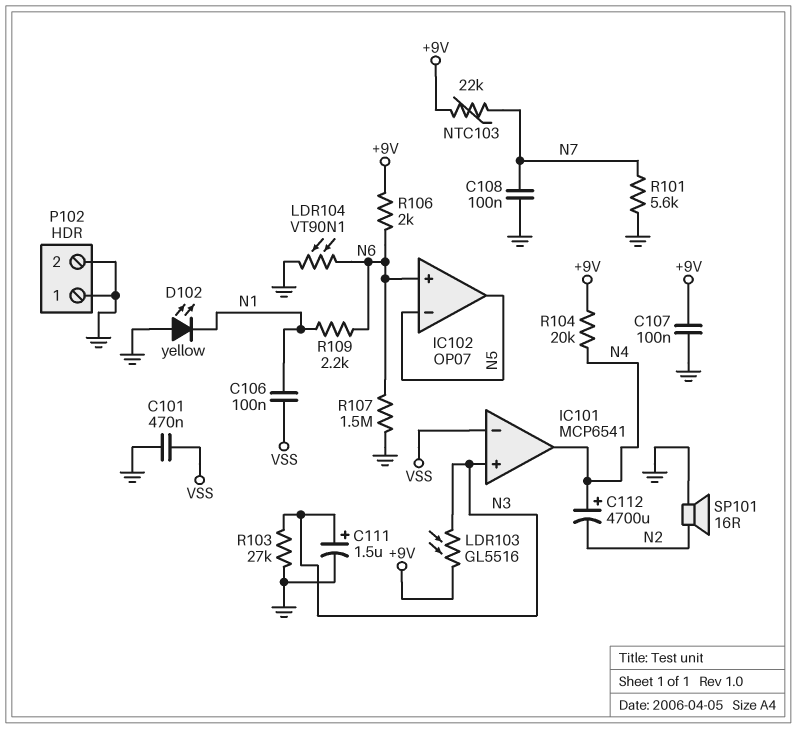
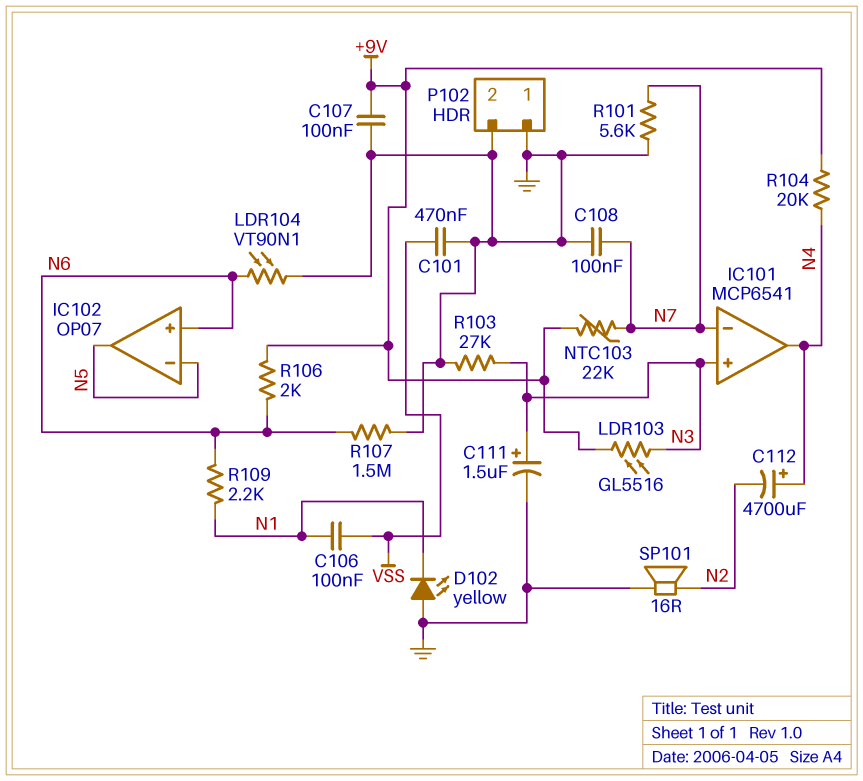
IC101 pin in-: VSS -> N7

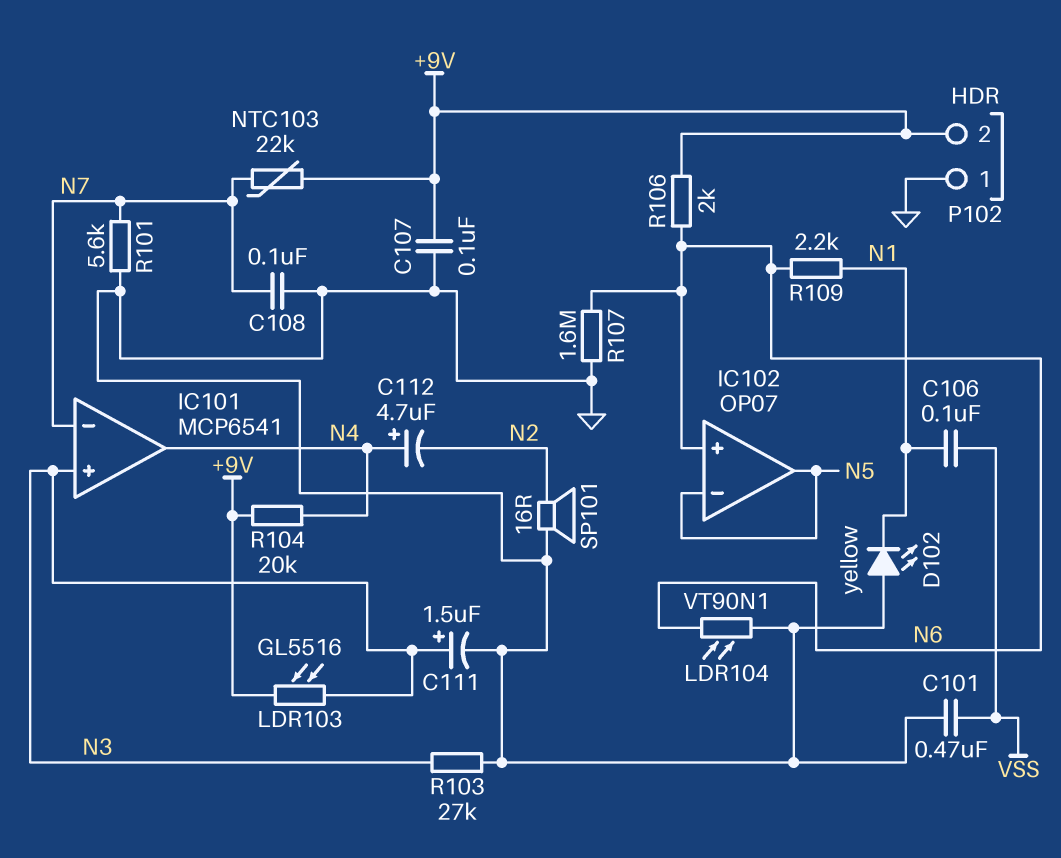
C112: 4700uF (plus N4, minus N2) -> 4.7uF (plus N4, minus N2)
P102 pin 2: GND -> +9V
R107: 1.5M (GND, N6) -> 1.6M (GND, N6)

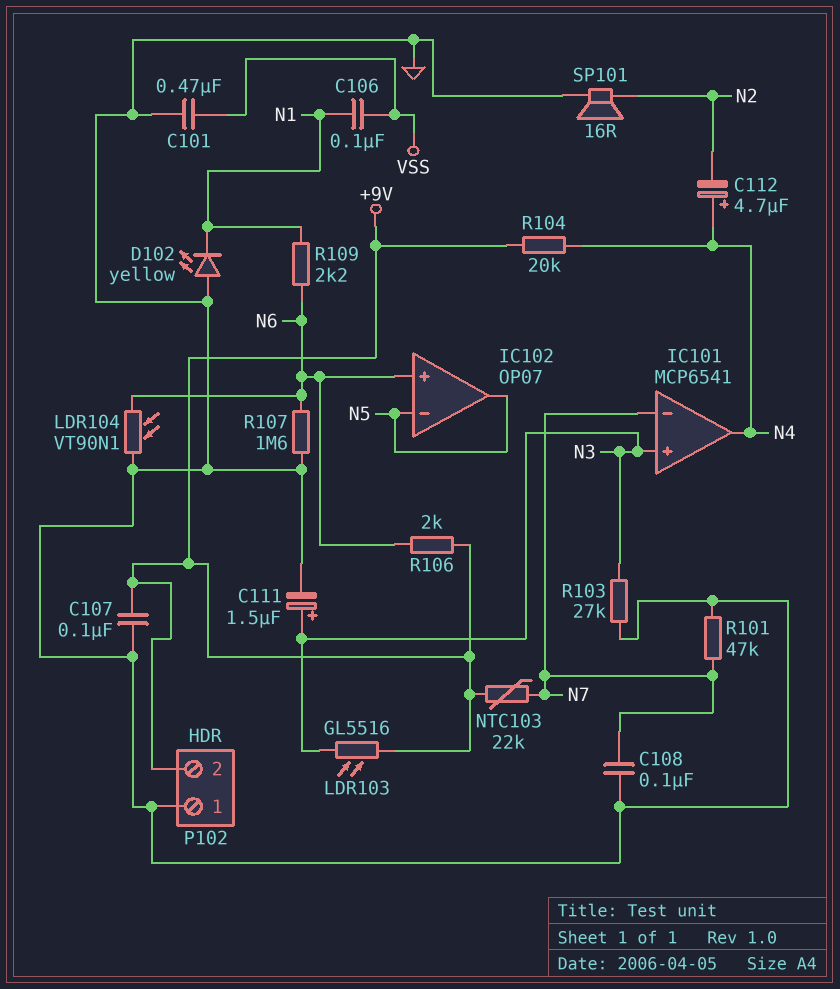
R101: 5.6k (GND, N7) -> 47k (GND, N7)

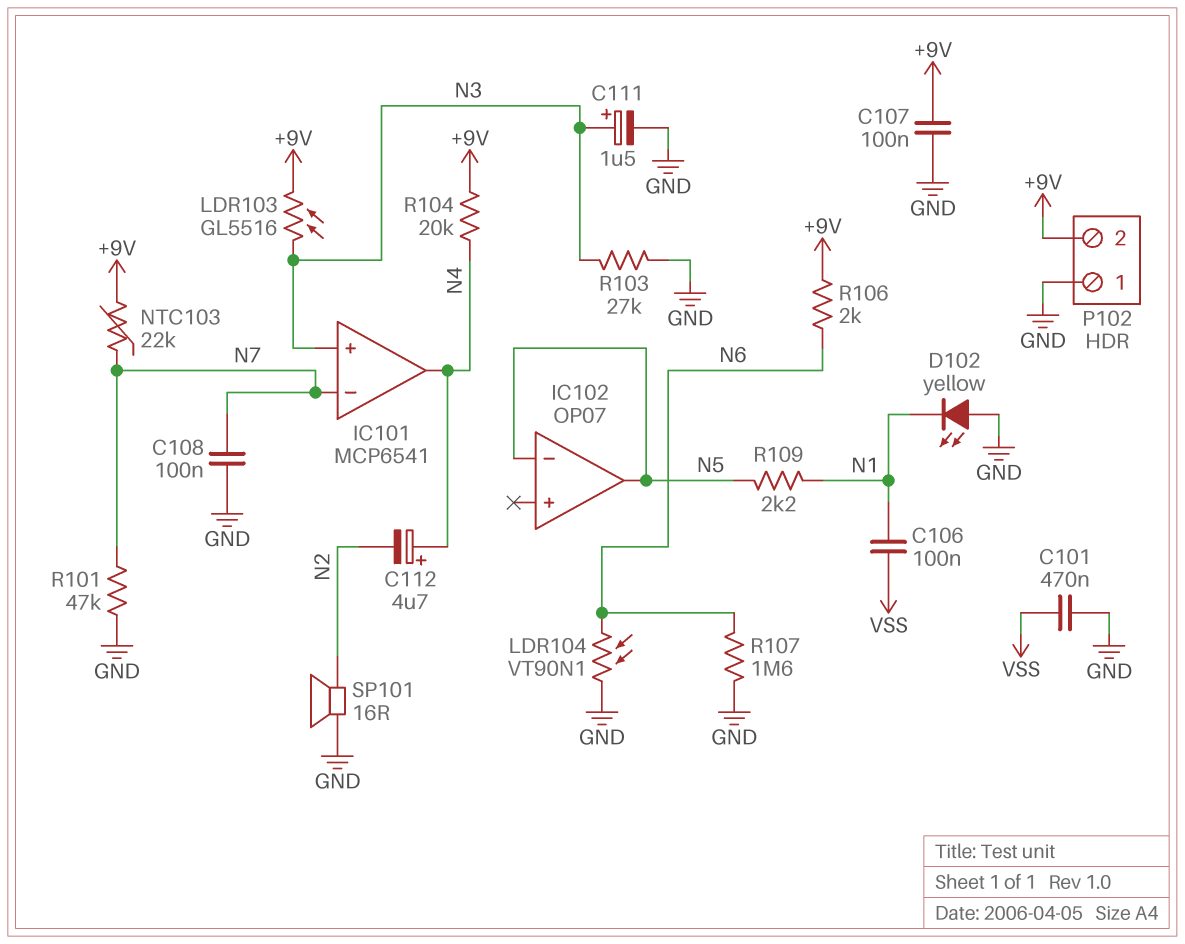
IC102 pin in+: N6 -> none
R109: 2.2k (N1, N6) -> 2.2k (N1, N5)

